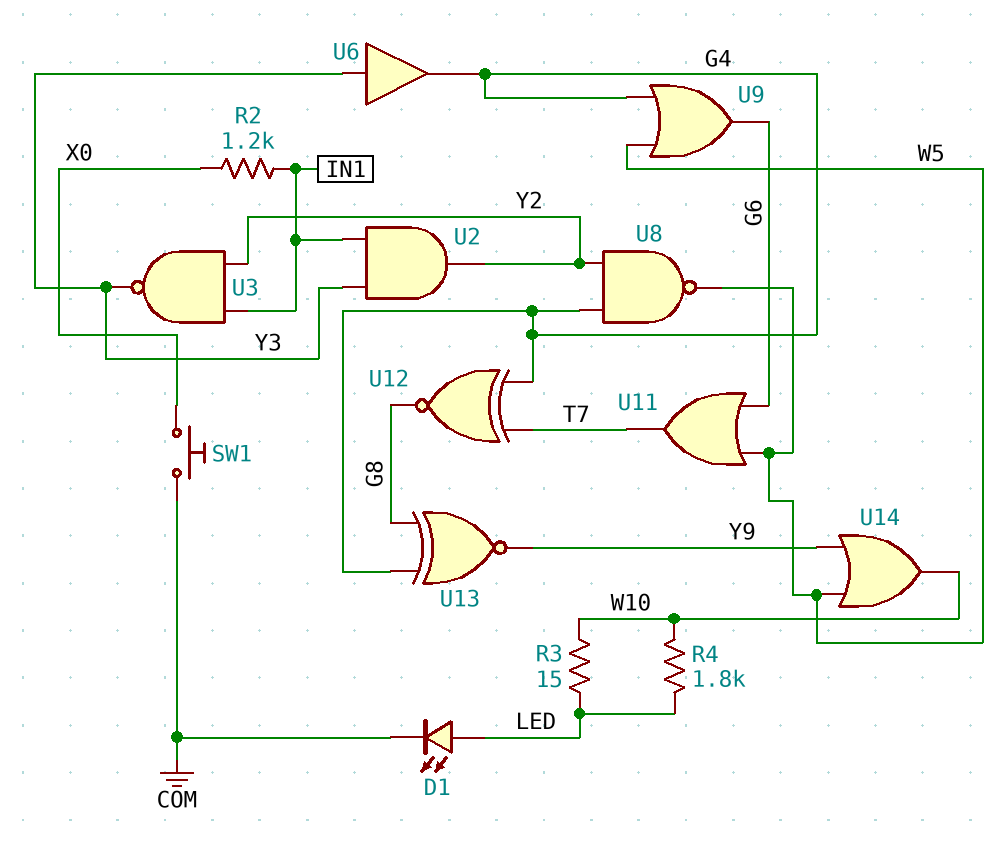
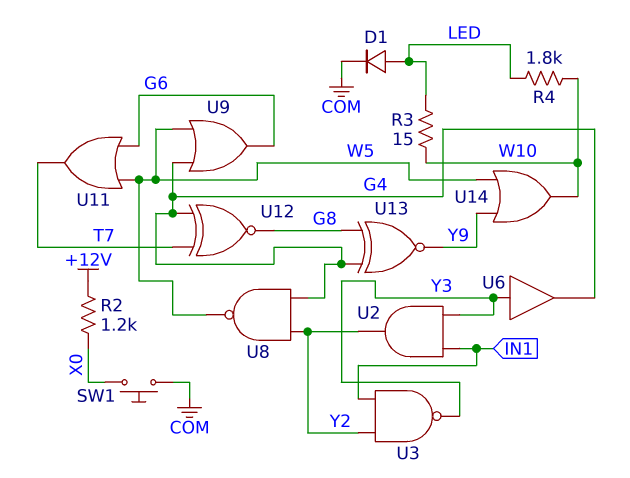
D1: LED (A LED, K COM) -> diode (A LED, K COM)
R2: 1.2k (IN1, X0) -> 1.2k (+12V, X0)

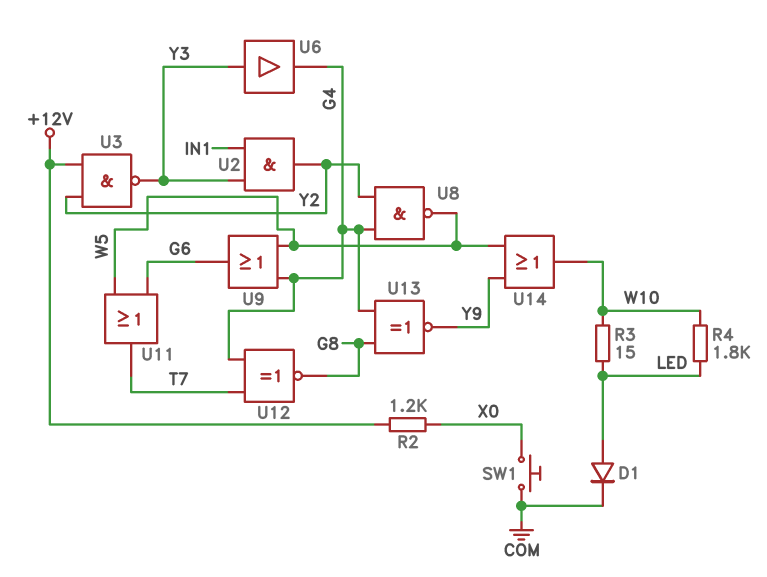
U3: NAND (in IN1, in Y2, out Y3) -> NAND (in +12V, in Y2, out Y3)

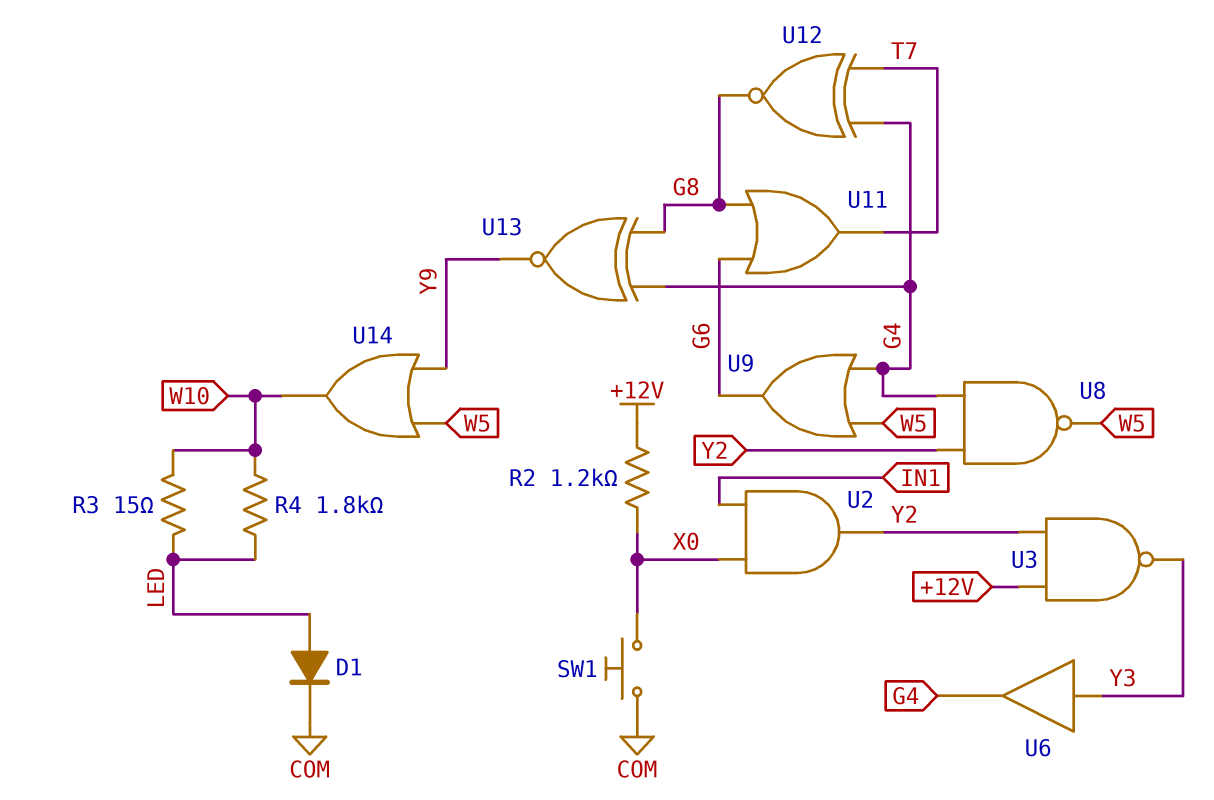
U2: AND (in IN1, in Y3, out Y2) -> AND (in IN1, in X0, out Y2)
U11: OR (in G6, in W5, out T7) -> OR (in G6, in G8, out T7)

